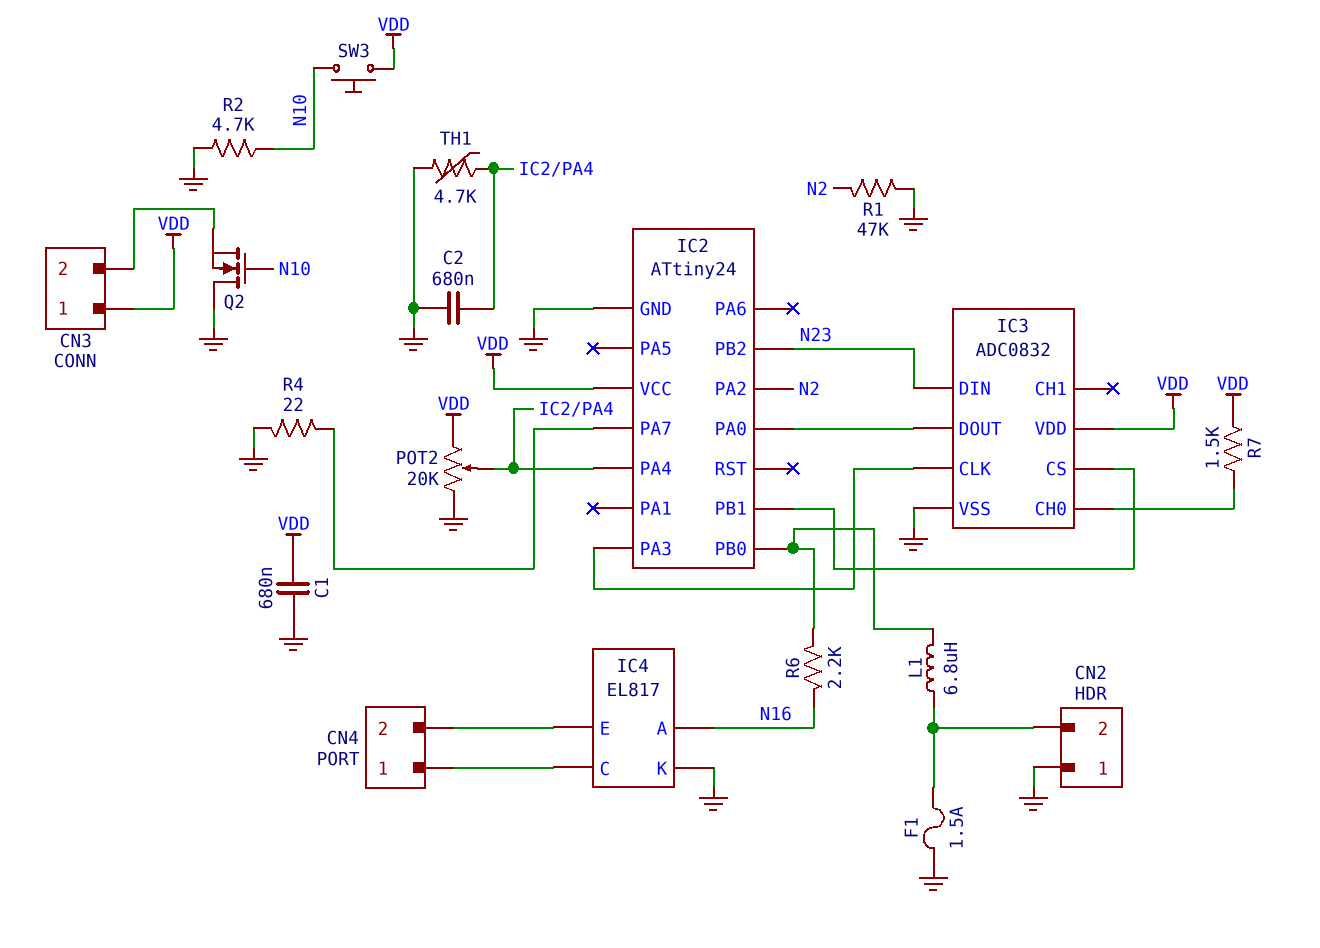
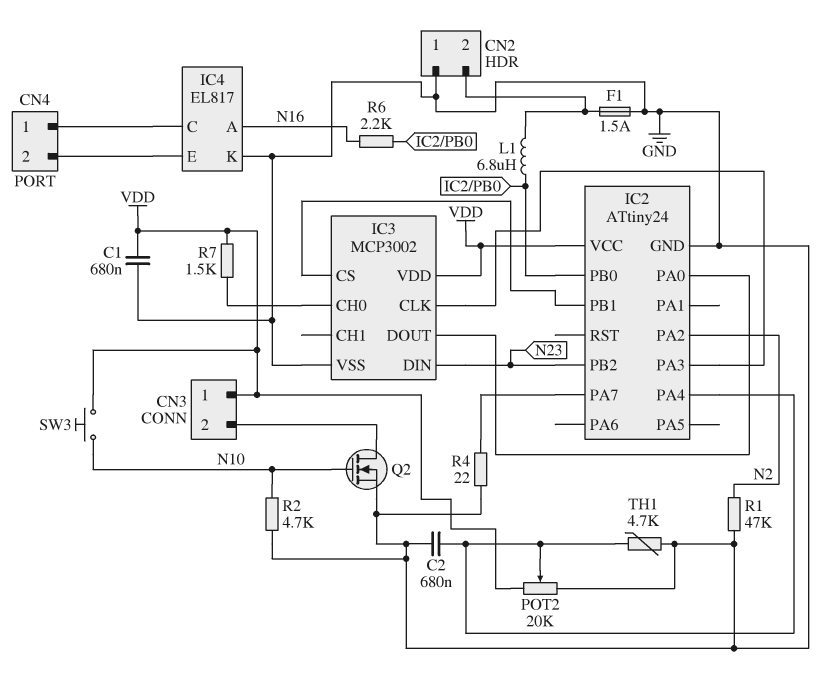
IC3: ADC0832 -> MCP3002
Q2: NMOS (G N10, D GND, S CN3/2) -> NMOS (G N10, D CN3/2, S GND)

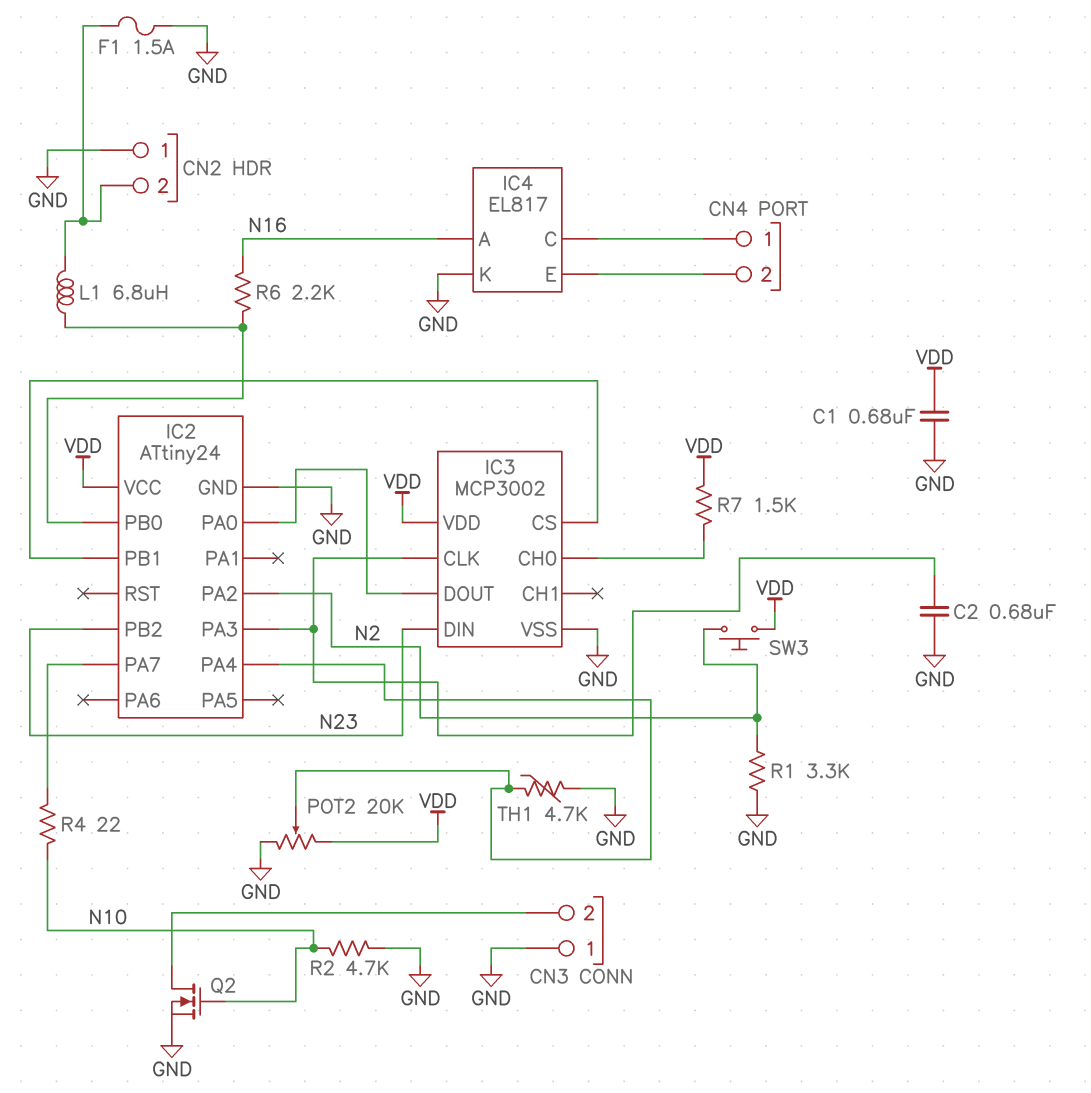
C2: 680nF (GND, IC2/PA4) -> 680nF (GND, IC2/PA3)
CN3 pin 1: VDD -> GND
R1: 47k (GND, N2) -> 3.3k (GND, N2)
R4: 22 (GND, IC2/PA7) -> 22 (IC2/PA7, N10)
SW3: button (N10, VDD) -> button (N2, VDD)

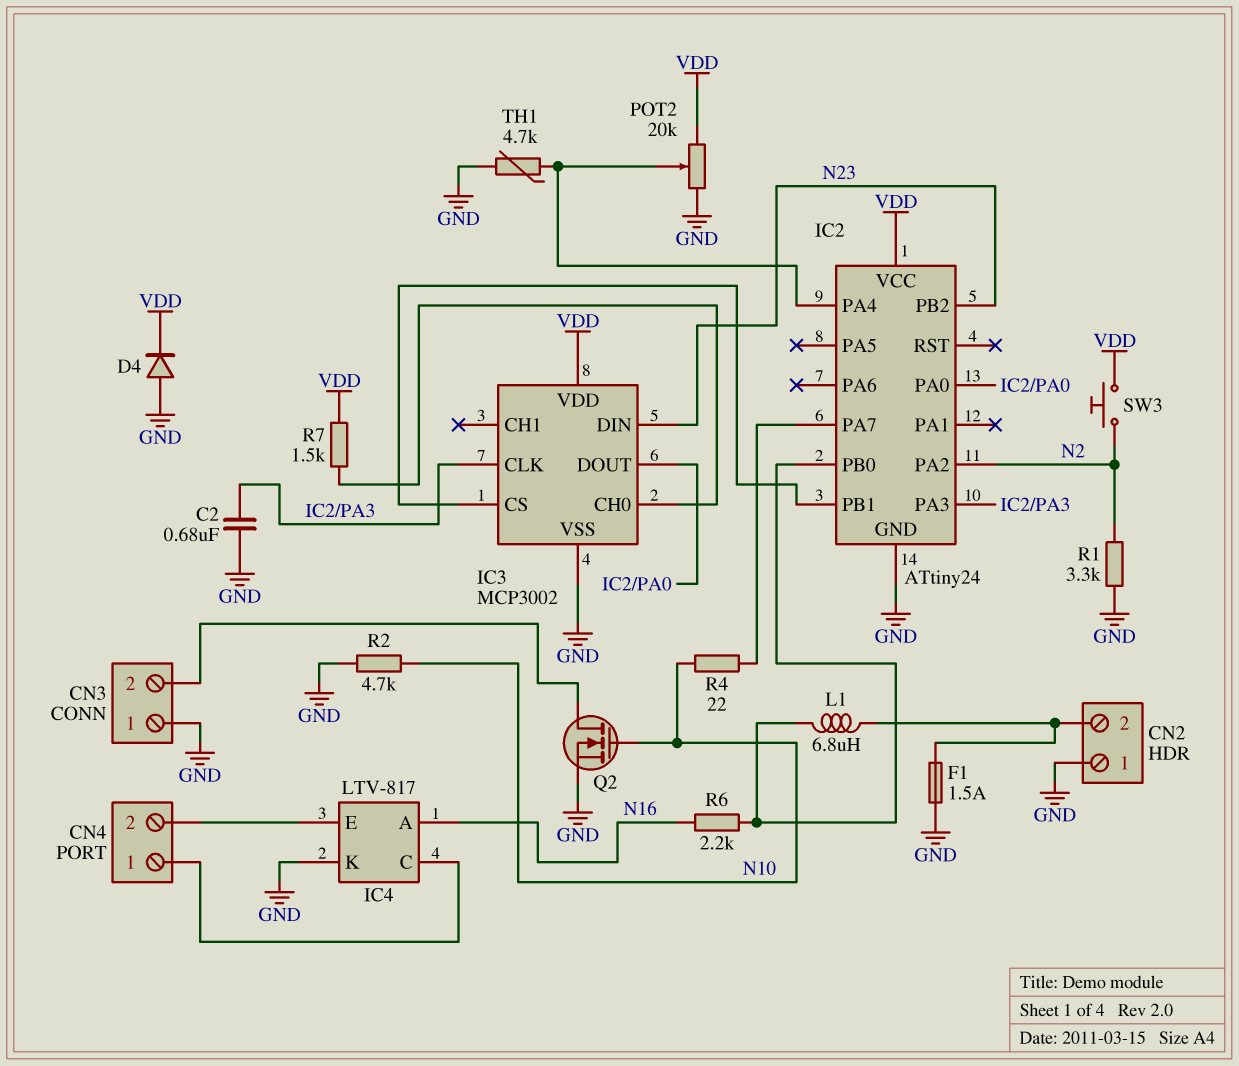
C1: 680nF (GND, VDD) -> none
D4: none -> diode (A GND, K VDD)
IC4: EL817 -> LTV-817

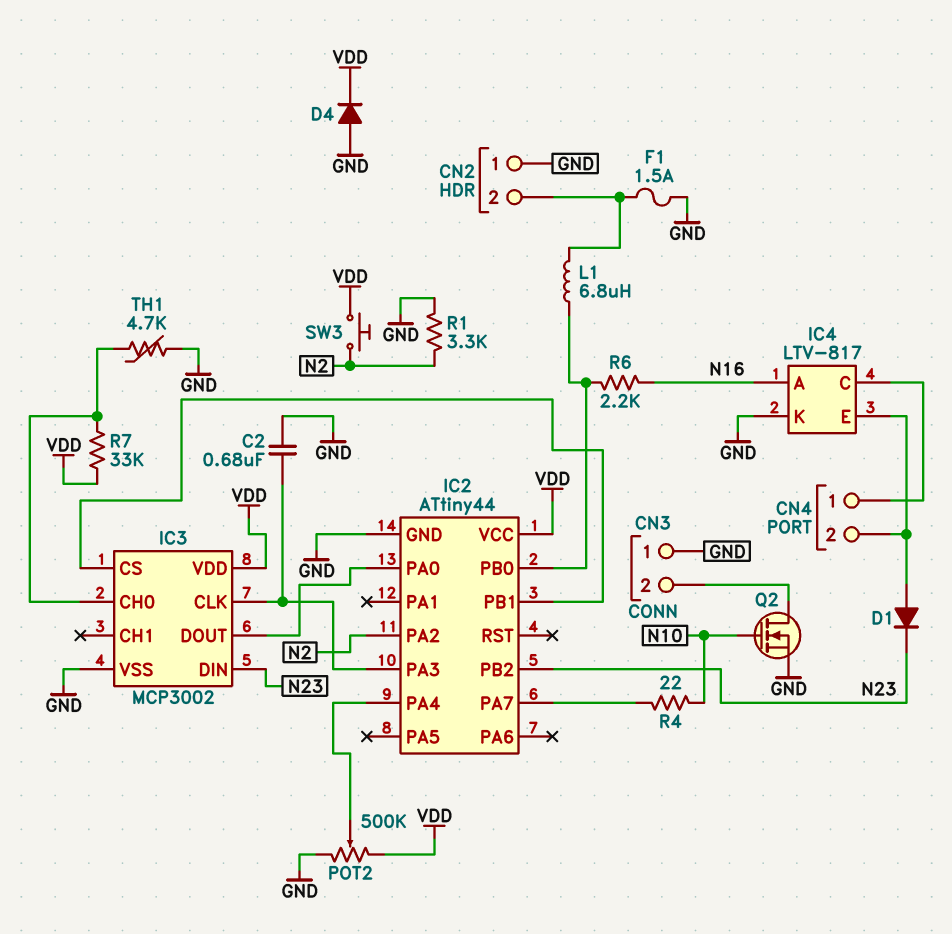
D1: none -> diode (A CN4/2, K N23)
IC2: ATtiny24 -> ATtiny44
POT2: 20k (GND, VDD, wiper IC2/PA4) -> 500k (GND, VDD, wiper IC2/PA4)
R2: 4.7k (GND, N10) -> none
R7: 1.5k (IC3/CH0, VDD) -> 33k (IC3/CH0, VDD)
TH1: 4.7k (GND, IC2/PA4) -> 4.7k (GND, IC3/CH0)

